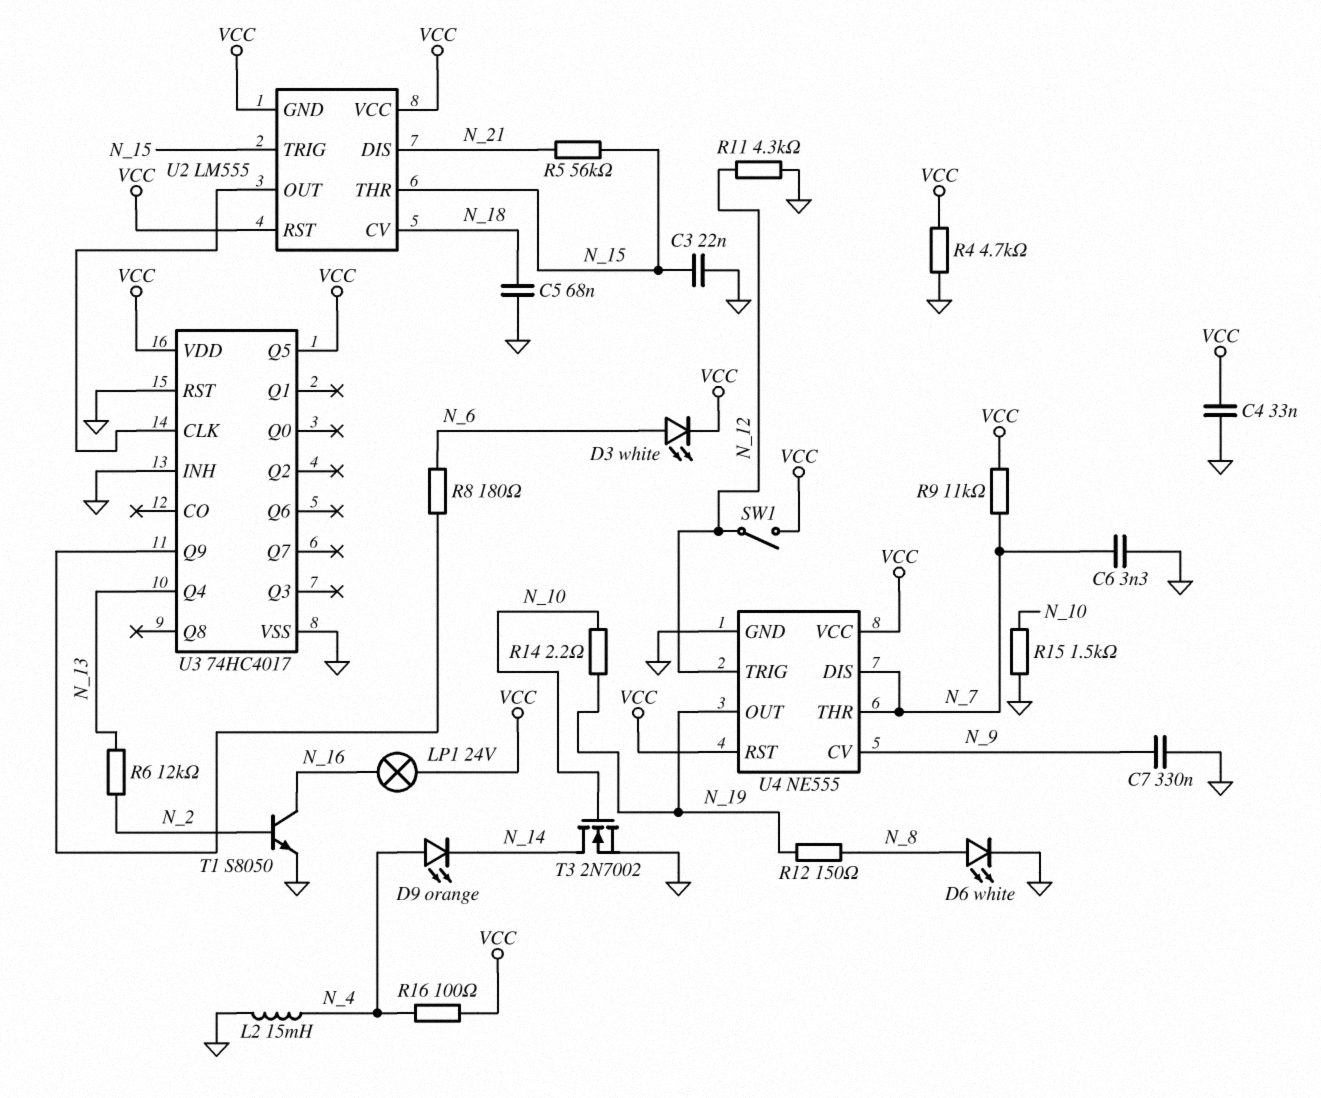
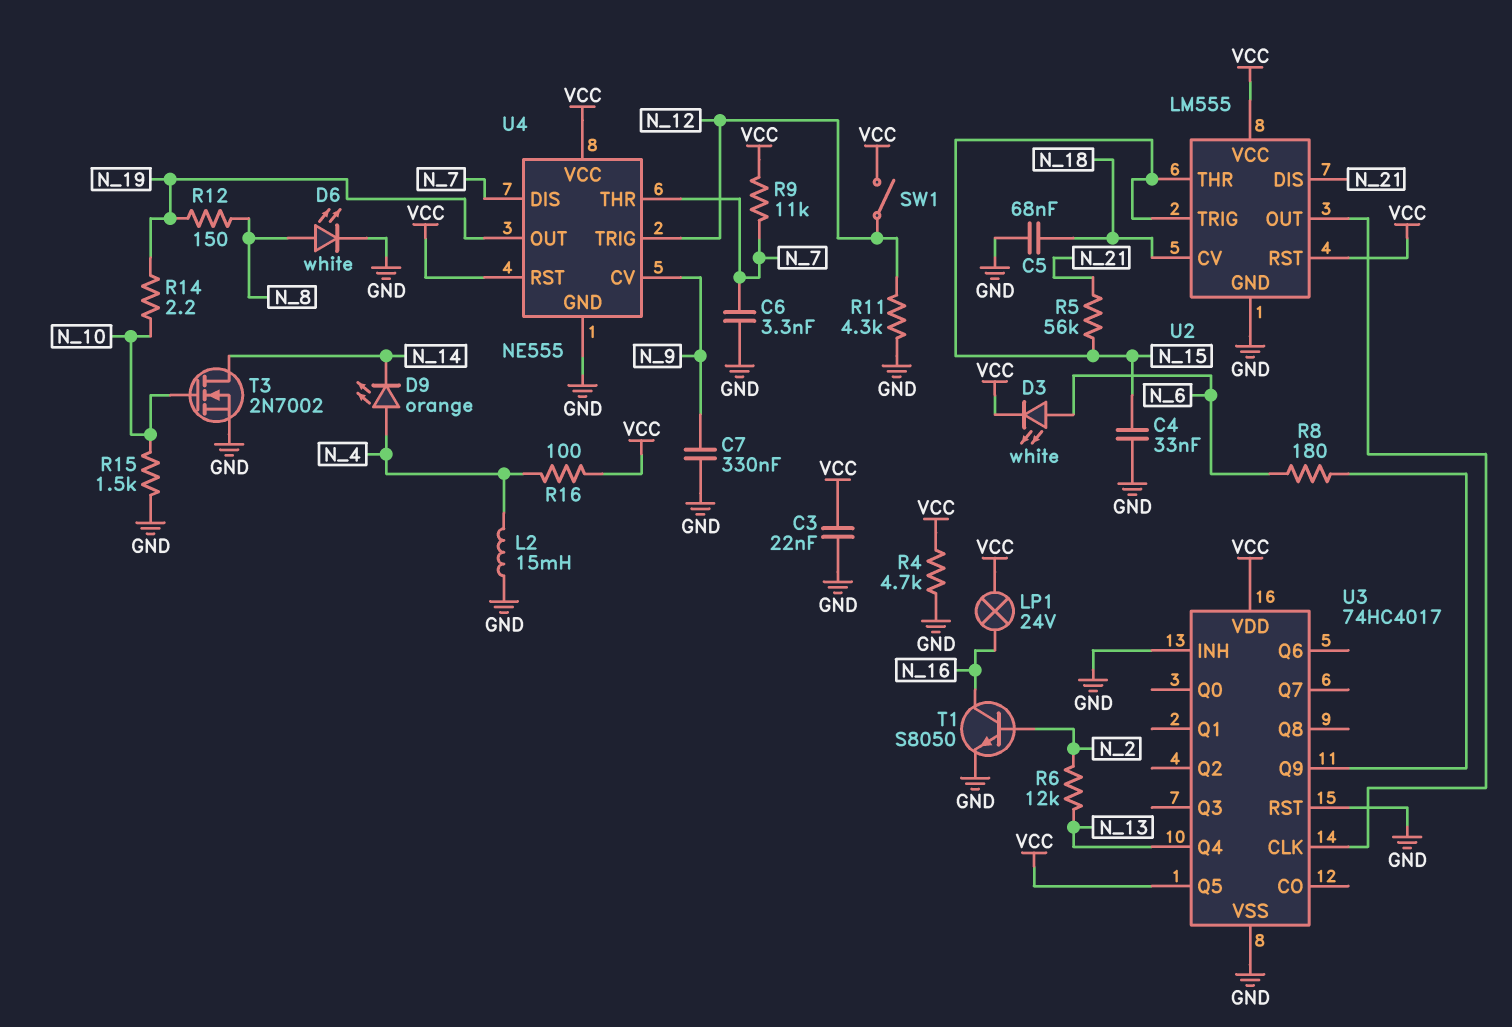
C3: 22nF (GND, N_15) -> 22nF (GND, VCC)
C4: 33nF (GND, VCC) -> 33nF (GND, N_15)
U2 pin GND: VCC -> GND

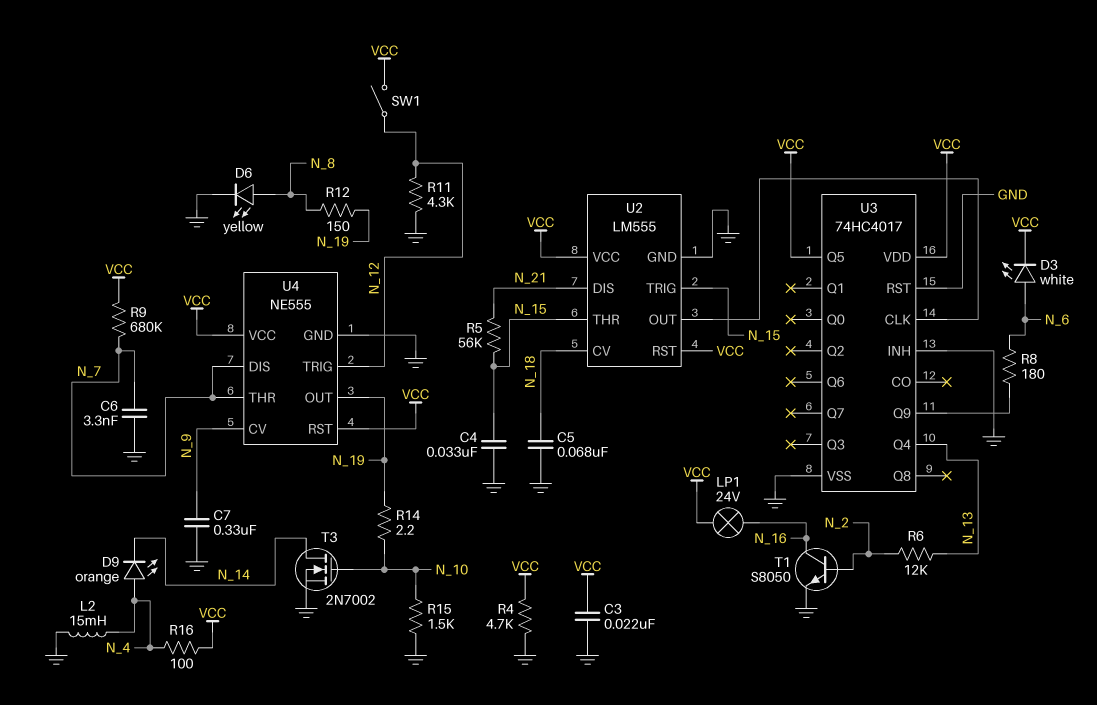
D6: LED white (A N_8, K GND) -> LED yellow (A N_8, K GND)
R9: 11k (N_7, VCC) -> 680k (N_7, VCC)

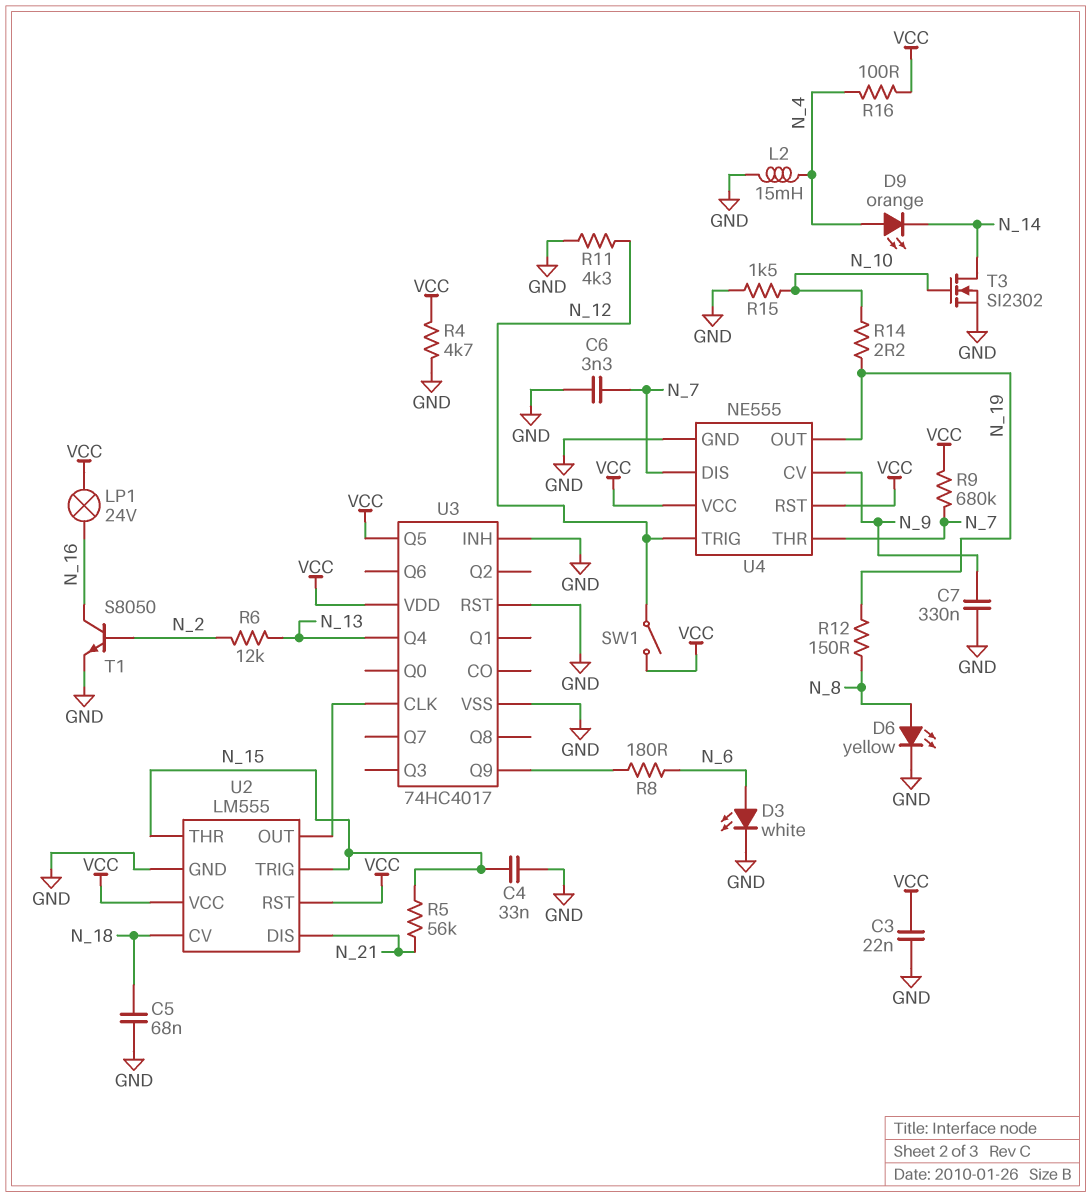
D3: LED white (A N_6, K VCC) -> LED white (A N_6, K GND)
T3: NMOS 2N7002 (G N_10, D N_14, S GND) -> NMOS SI2302 (G N_10, D N_14, S GND)

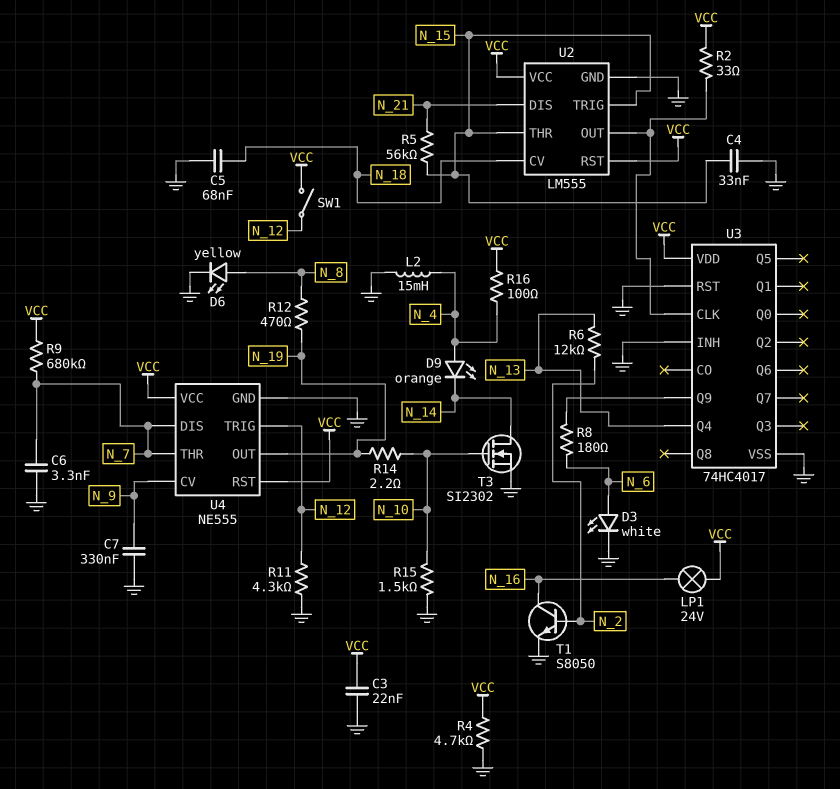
R2: none -> 33 (U2/OUT, VCC)
R12: 150 (N_8, N_19) -> 470 (N_8, N_19)
U3 pin Q5: VCC -> none

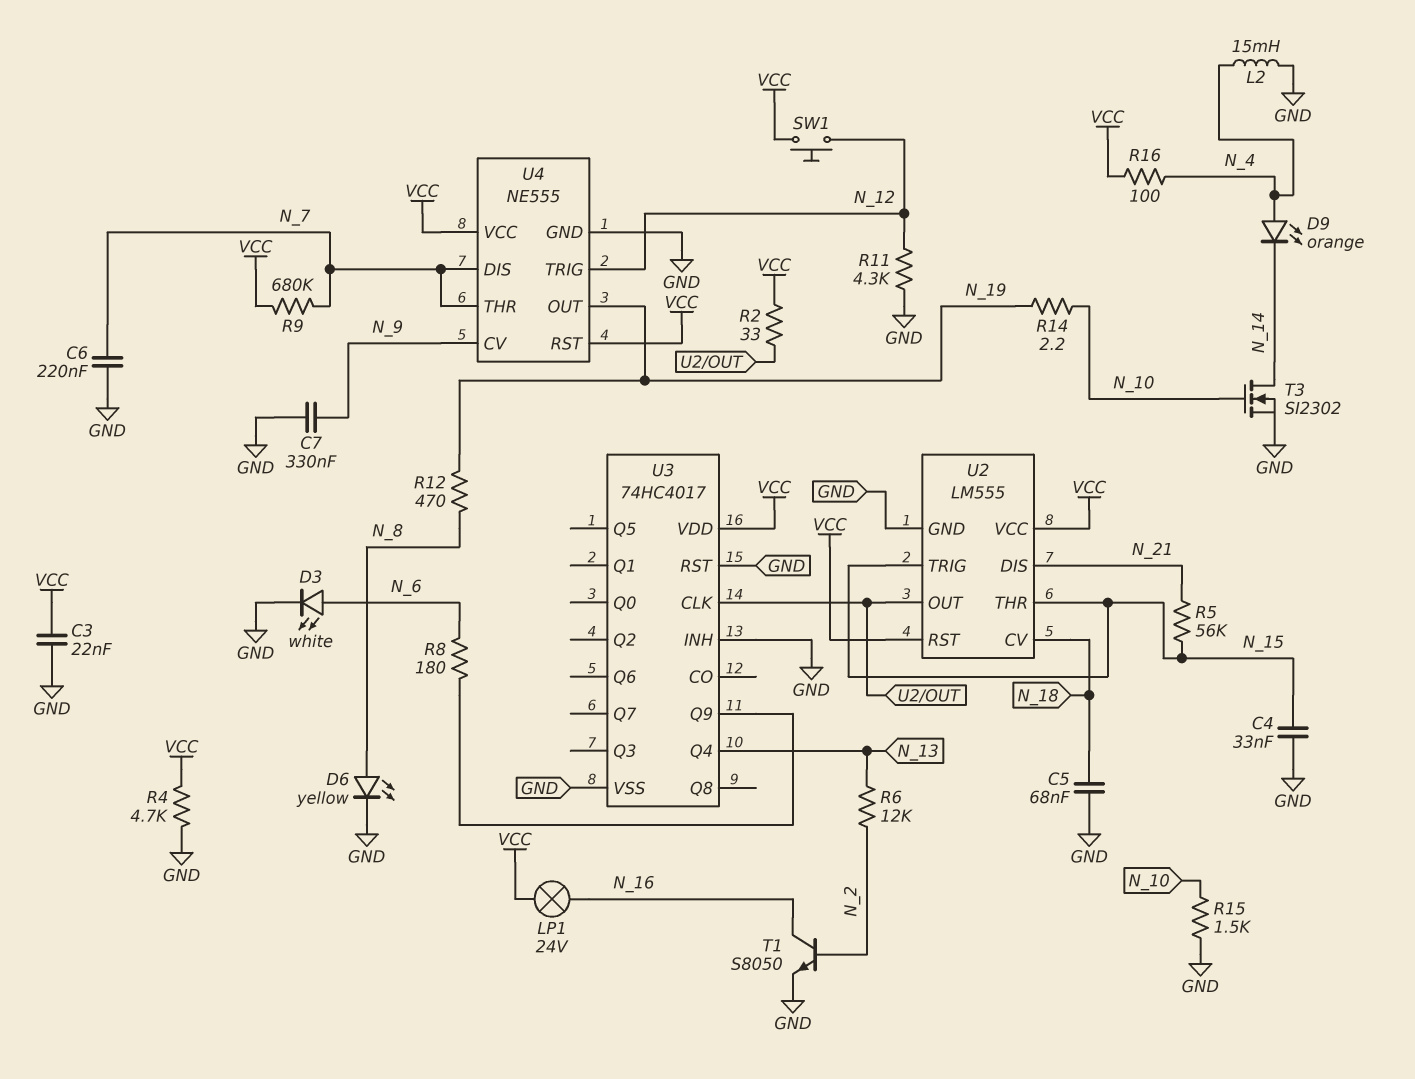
C6: 3.3nF (GND, N_7) -> 220nF (GND, N_7)
SW1: switch (N_12, VCC) -> button (N_12, VCC)

